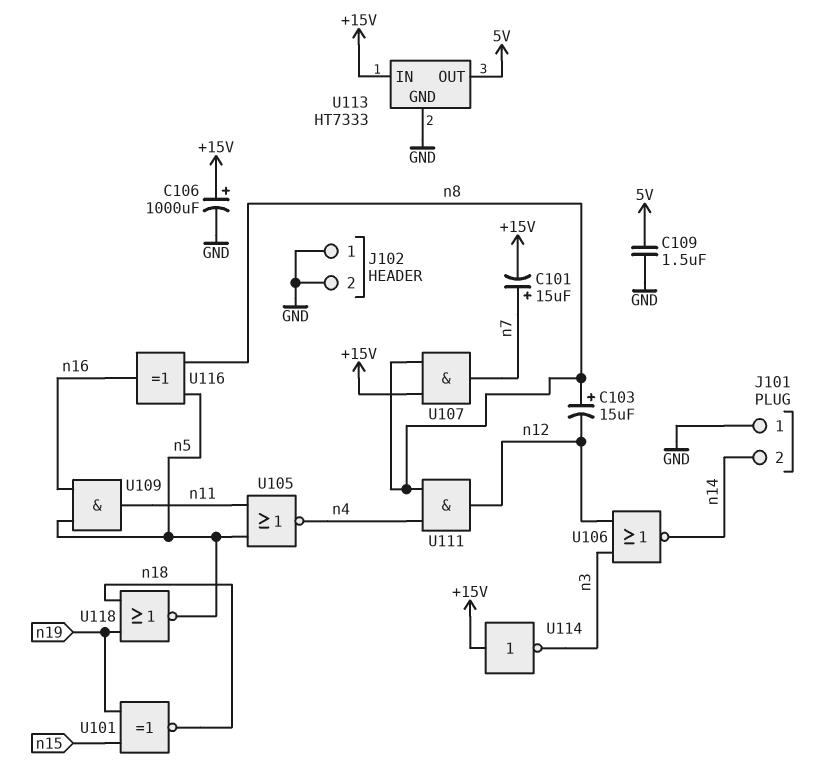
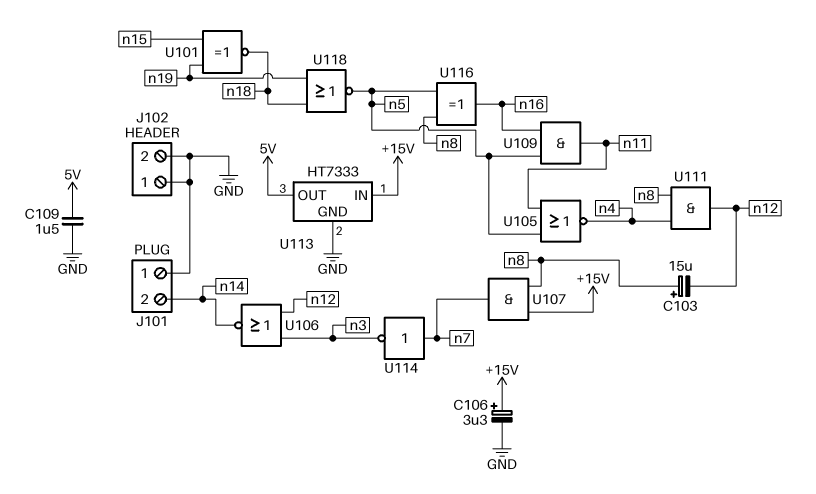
C101: 15uF (plus n7, minus +15V) -> none
C106: 1000uF (plus +15V, minus GND) -> 3.3uF (plus +15V, minus GND)
U114: NOT (in +15V, out n3) -> NOT (in n7, out n3)

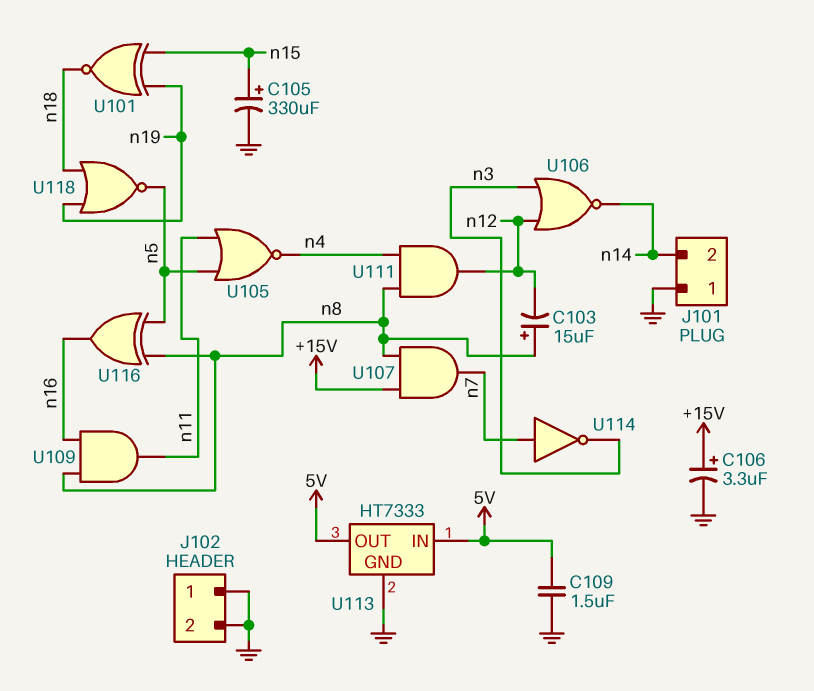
C105: none -> 330uF (plus n15, minus GND)
U109: AND (in n5, in n16, out n11) -> AND (in n8, in n16, out n11)
U113 pin IN: +15V -> 5V

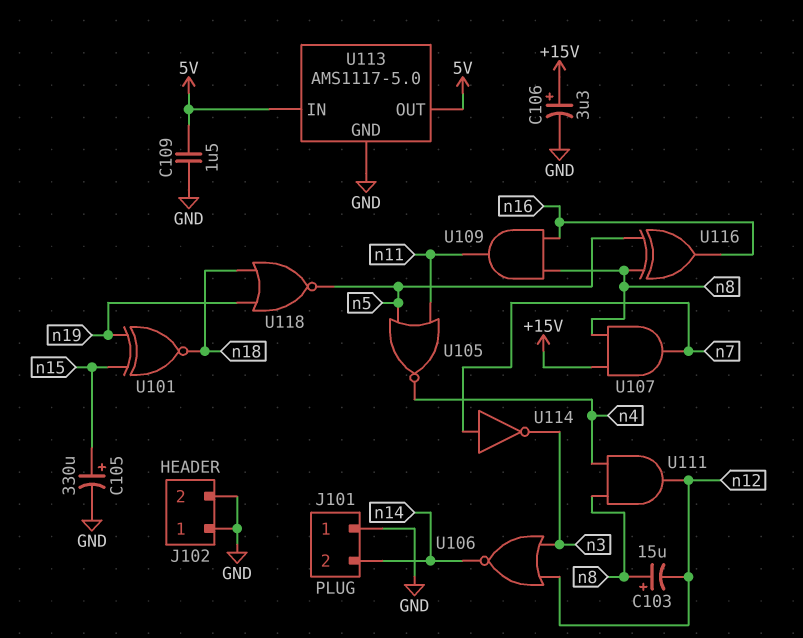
U113: HT7333 -> AMS1117-5.0

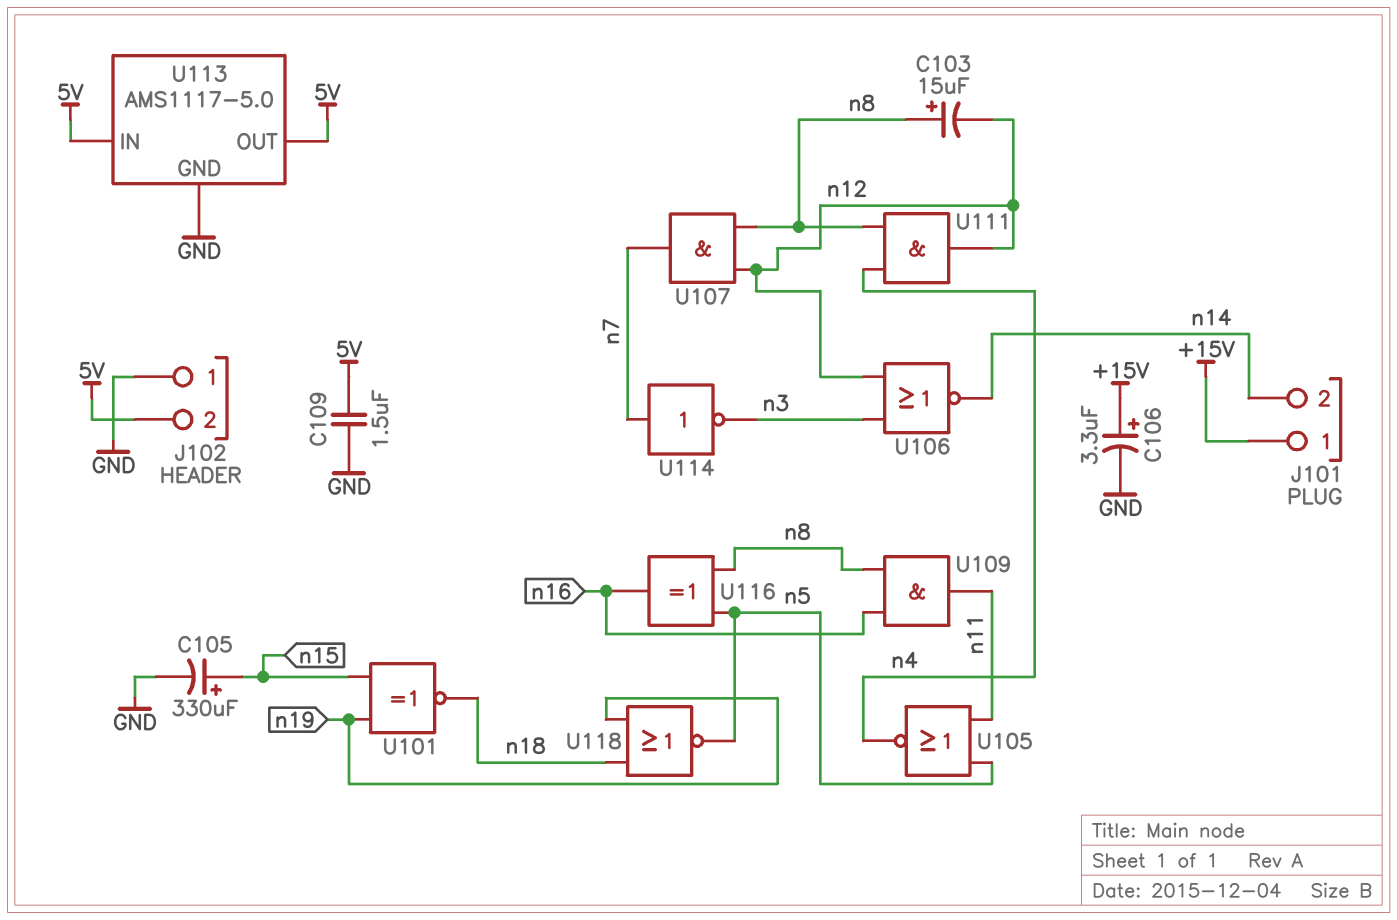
J101 pin 1: GND -> +15V
J102 pin 2: GND -> 5V
U107: AND (in +15V, in n8, out n7) -> AND (in n8, in n12, out n7)

